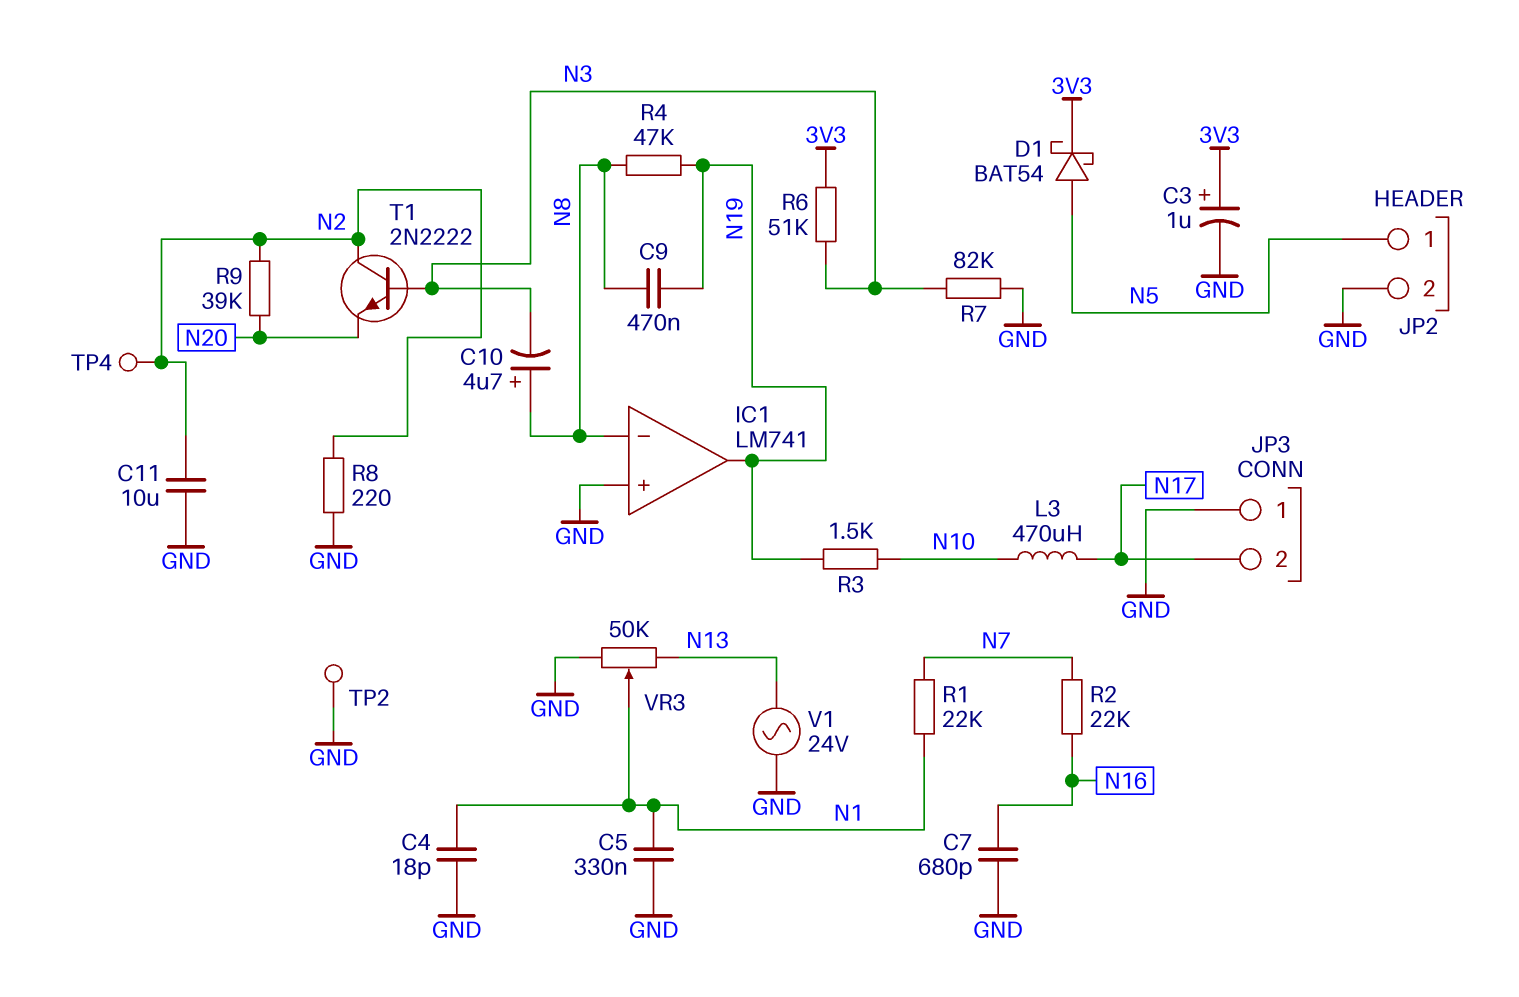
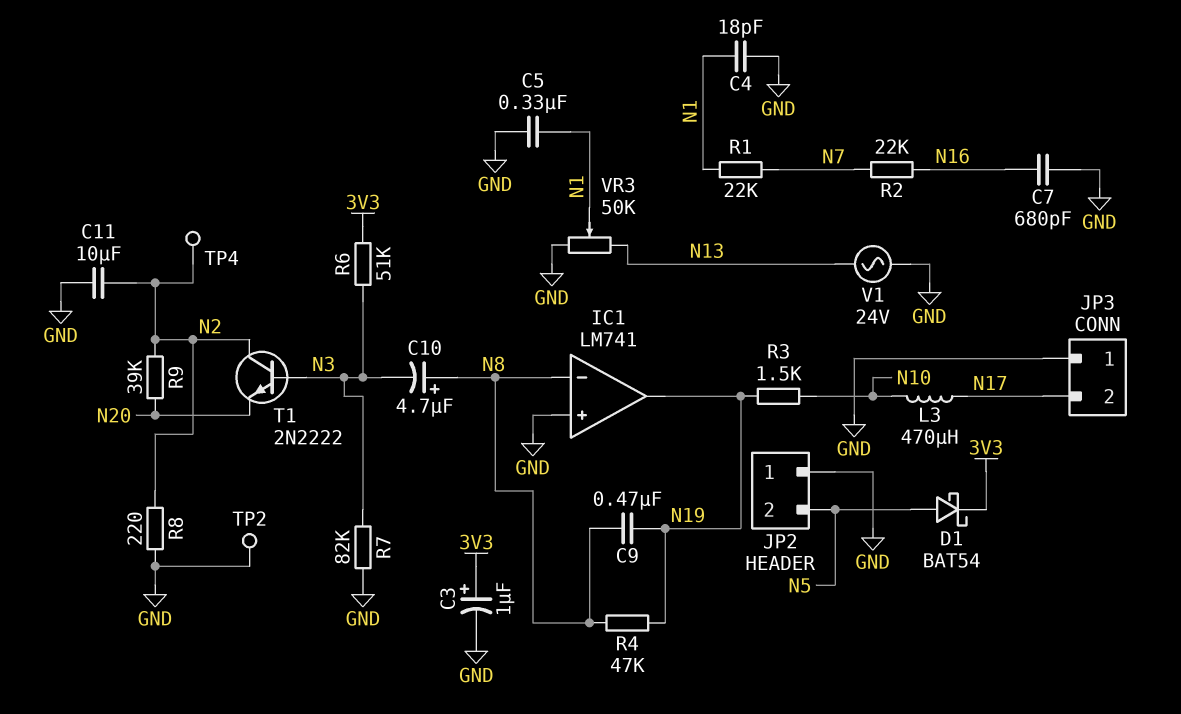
JP2 pin 1: N5 -> GND
JP2 pin 2: GND -> N5

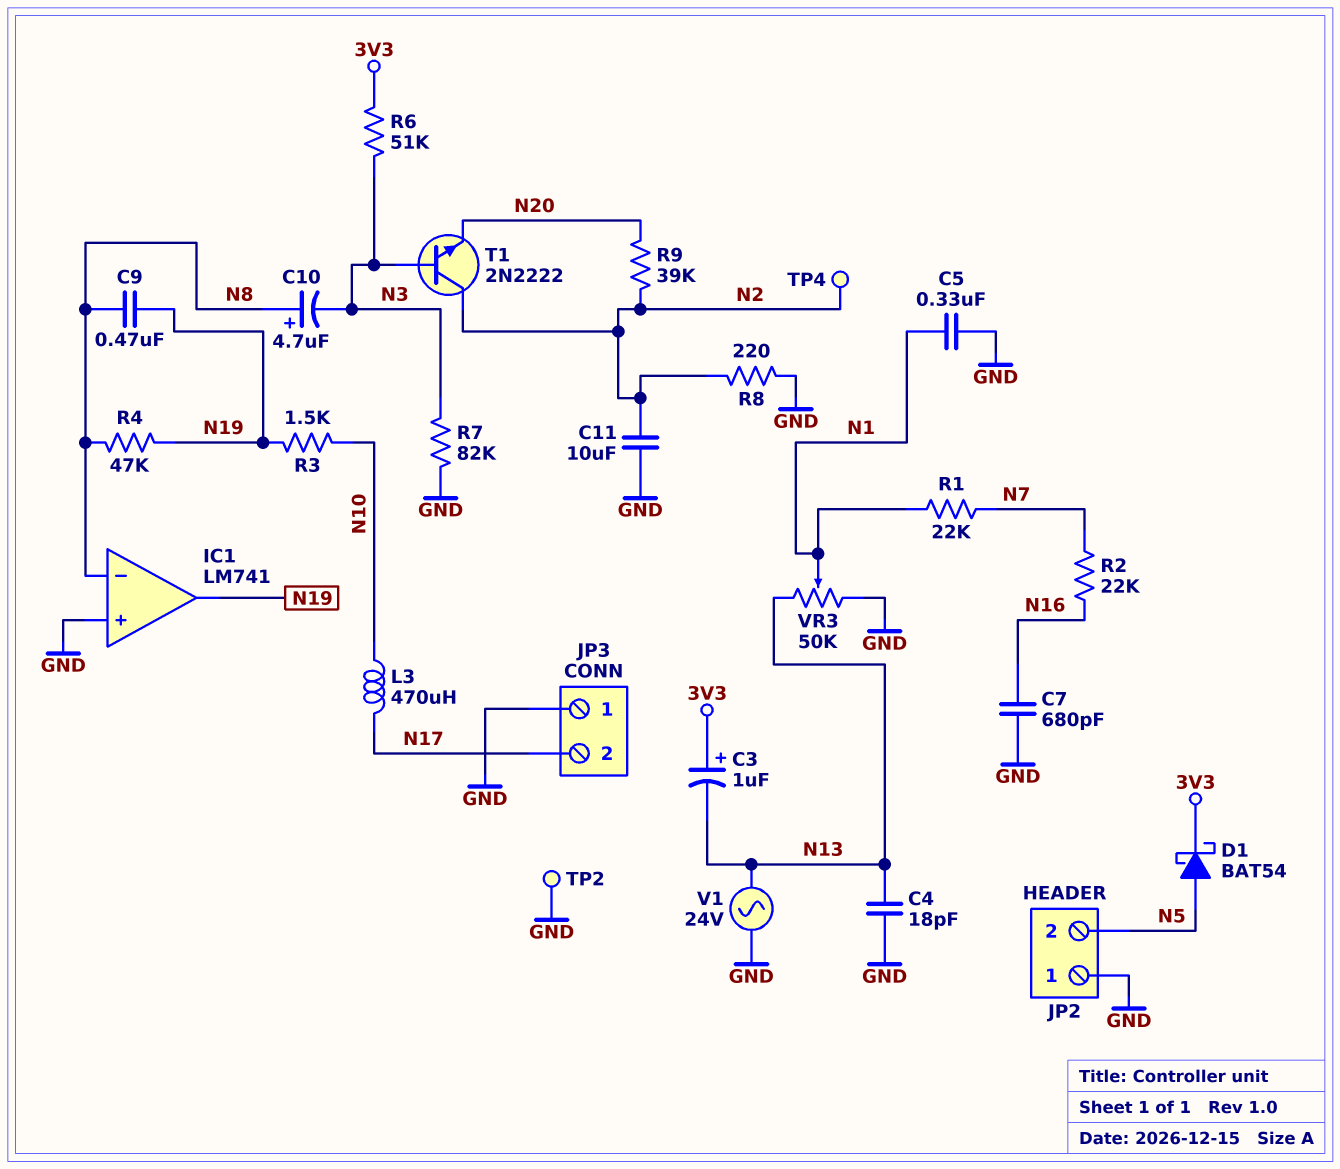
C3: 1uF (plus 3V3, minus GND) -> 1uF (plus 3V3, minus N13)
C4: 18pF (GND, N1) -> 18pF (GND, N13)

